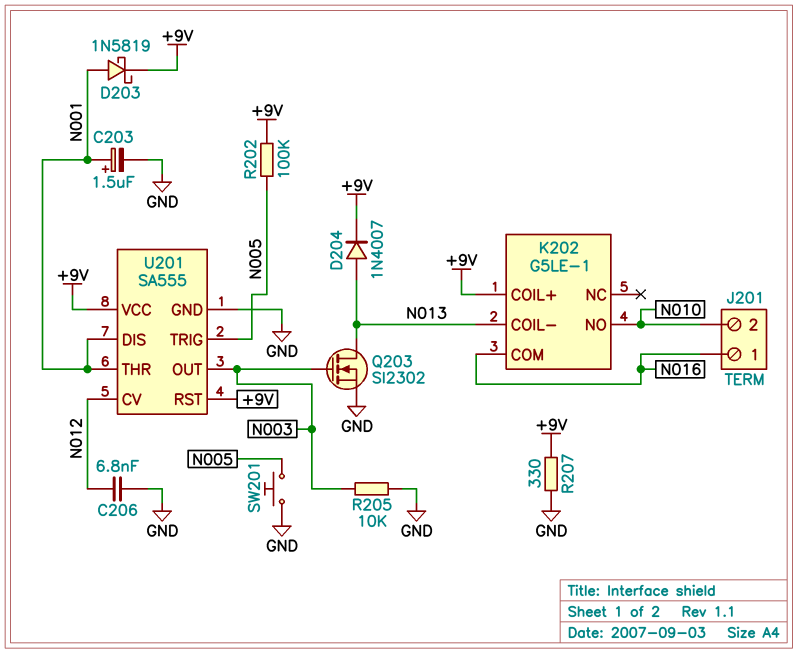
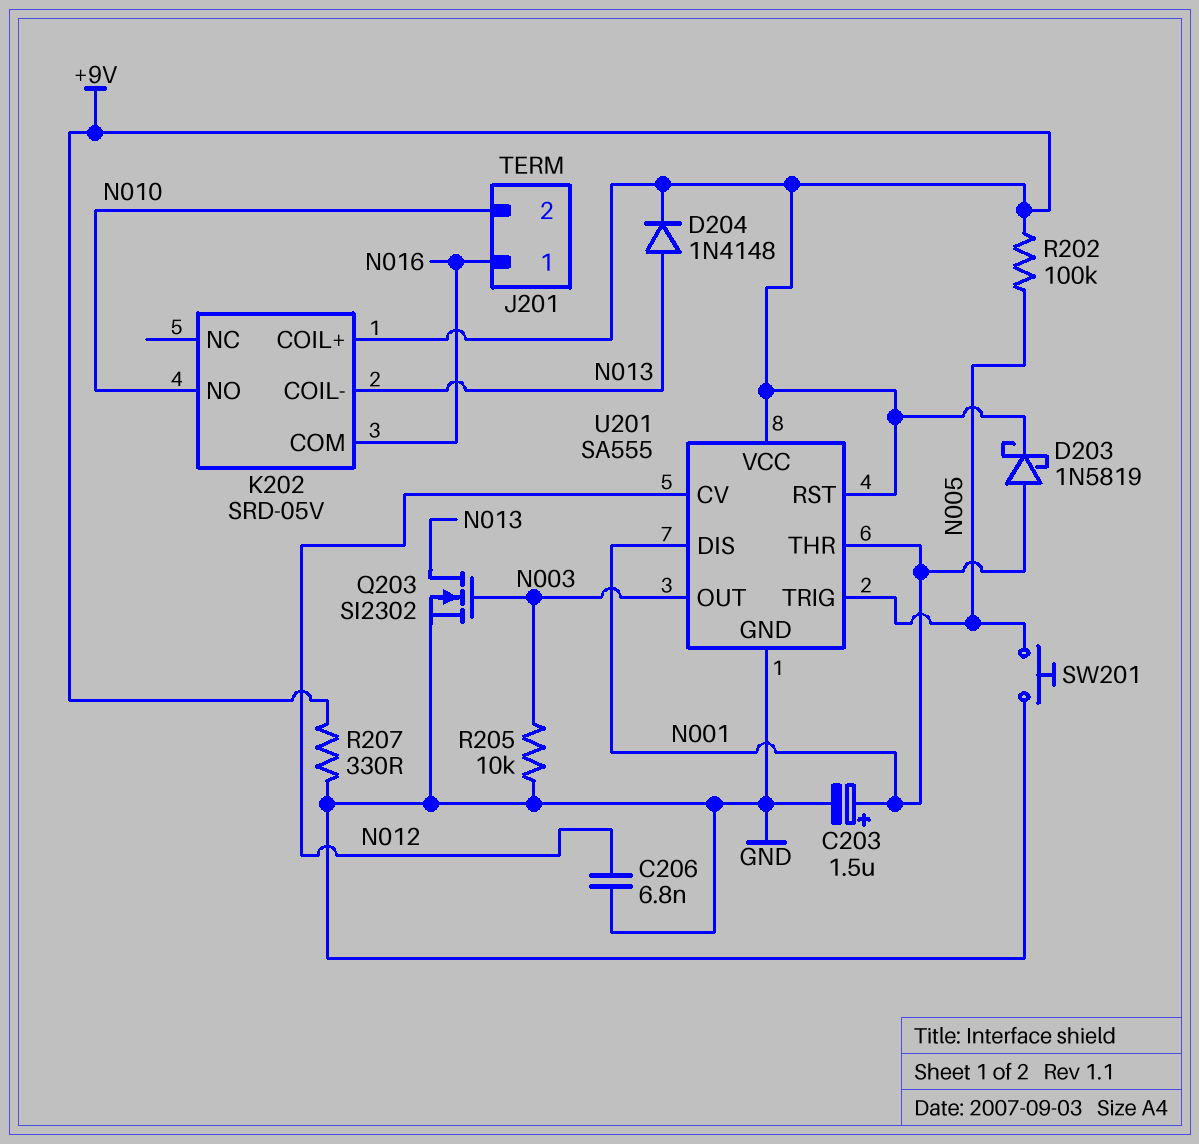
D204: diode 1N4007 (A N013, K +9V) -> diode 1N4148 (A N013, K +9V)
K202: G5LE-1 -> SRD-05V

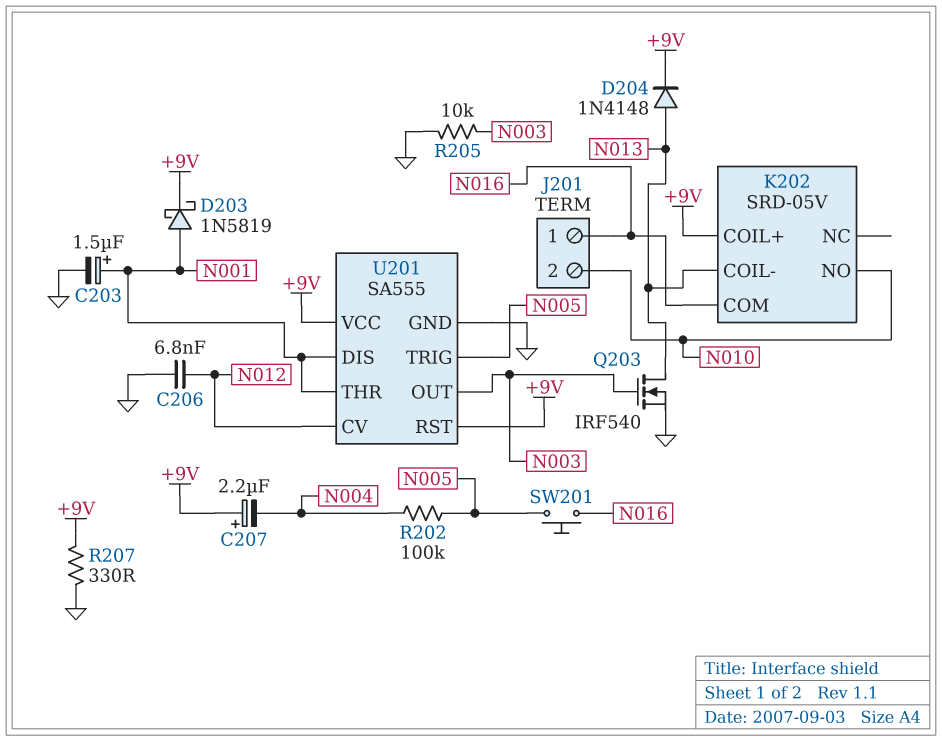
C207: none -> 2.2uF (plus +9V, minus N004)
Q203: NMOS SI2302 (G N003, D N013, S GND) -> NMOS IRF540 (G N003, D N013, S GND)
R202: 100k (+9V, N005) -> 100k (N004, N005)
SW201: button (GND, N005) -> button (N005, N016)

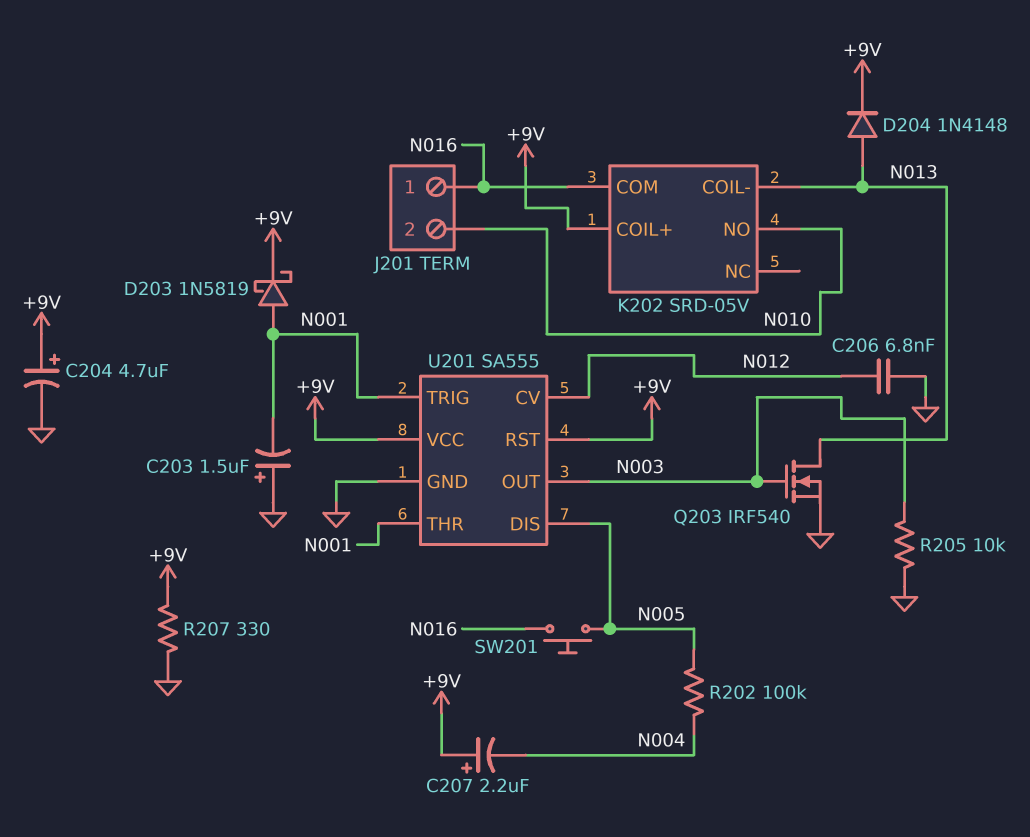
C203: 1.5uF (plus N001, minus GND) -> 1.5uF (plus GND, minus N001)
C204: none -> 4.7uF (plus +9V, minus GND)
U201 pin DIS: N001 -> N005
U201 pin TRIG: N005 -> N001

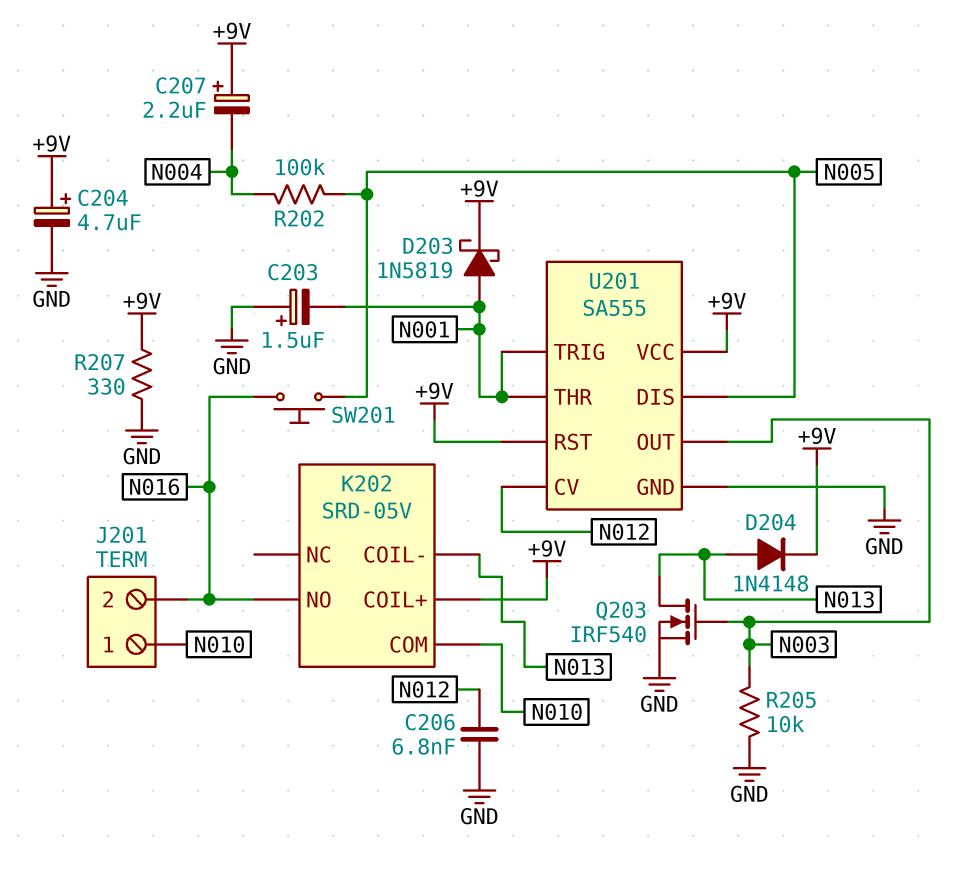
J201 pin 1: N016 -> N010
J201 pin 2: N010 -> N016
K202 pin COM: N016 -> N010
K202 pin NO: N010 -> N016

